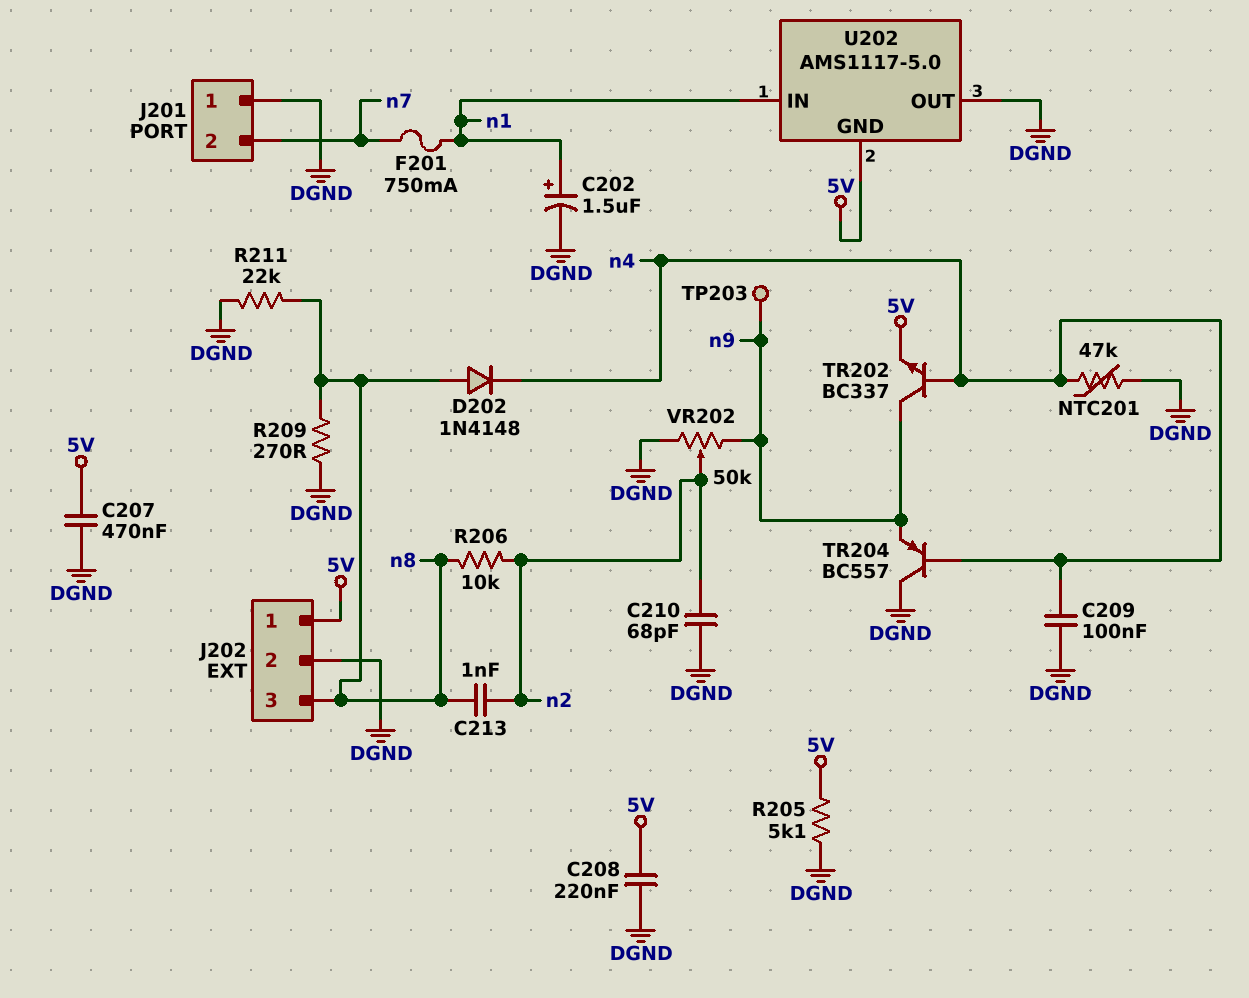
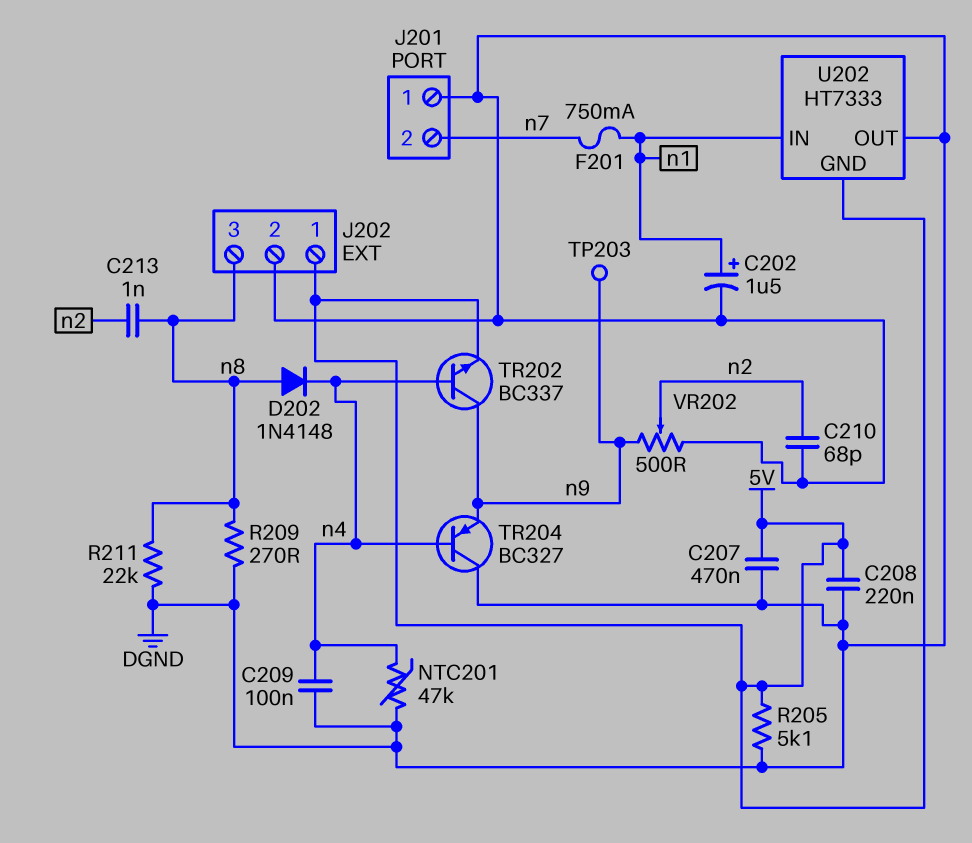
R206: 10k (n2, n8) -> none
TR204: PNP BC557 (B n4, C DGND, E n9) -> PNP BC327 (B n4, C DGND, E n9)
U202: AMS1117-5.0 -> HT7333
VR202: 50k (DGND, n9, wiper n2) -> 500 (DGND, n9, wiper n2)

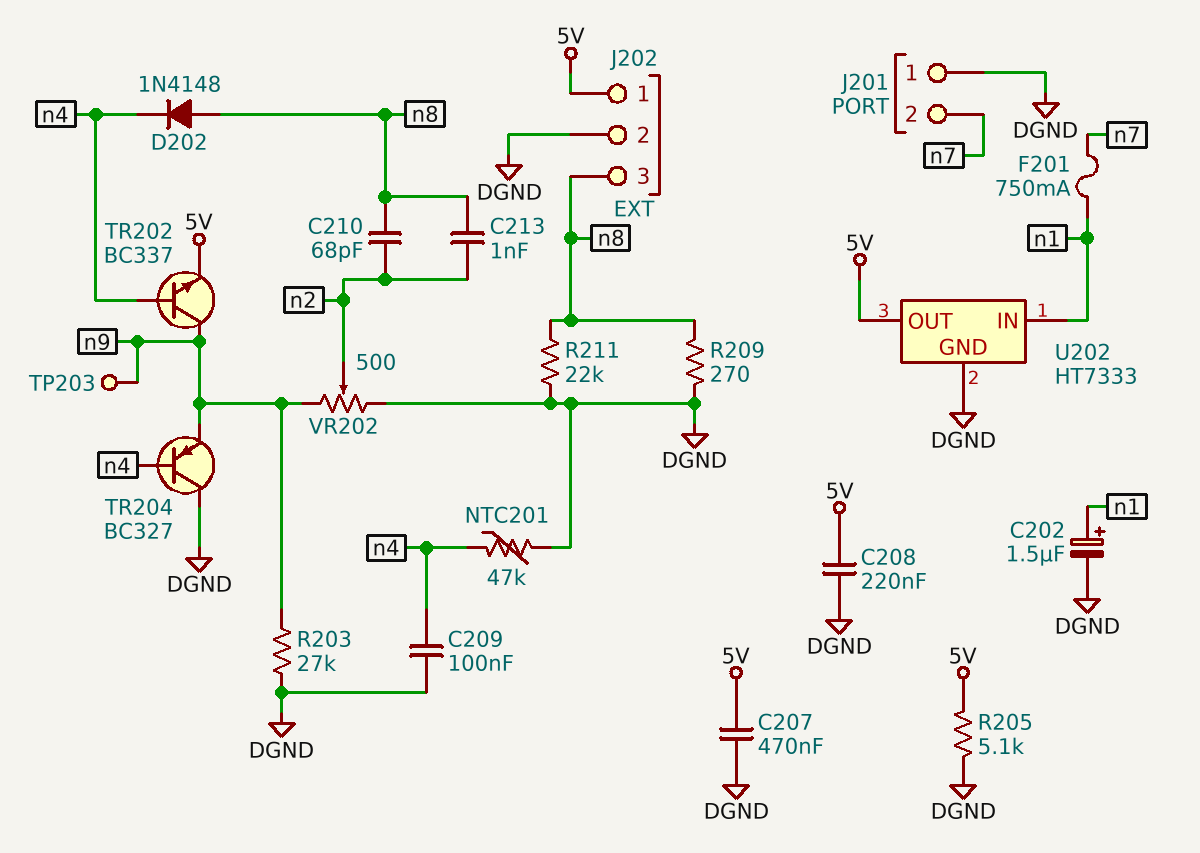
C210: 68pF (DGND, n2) -> 68pF (n2, n8)
R203: none -> 27k (DGND, n9)
U202 pin GND: 5V -> DGND
U202 pin OUT: DGND -> 5V

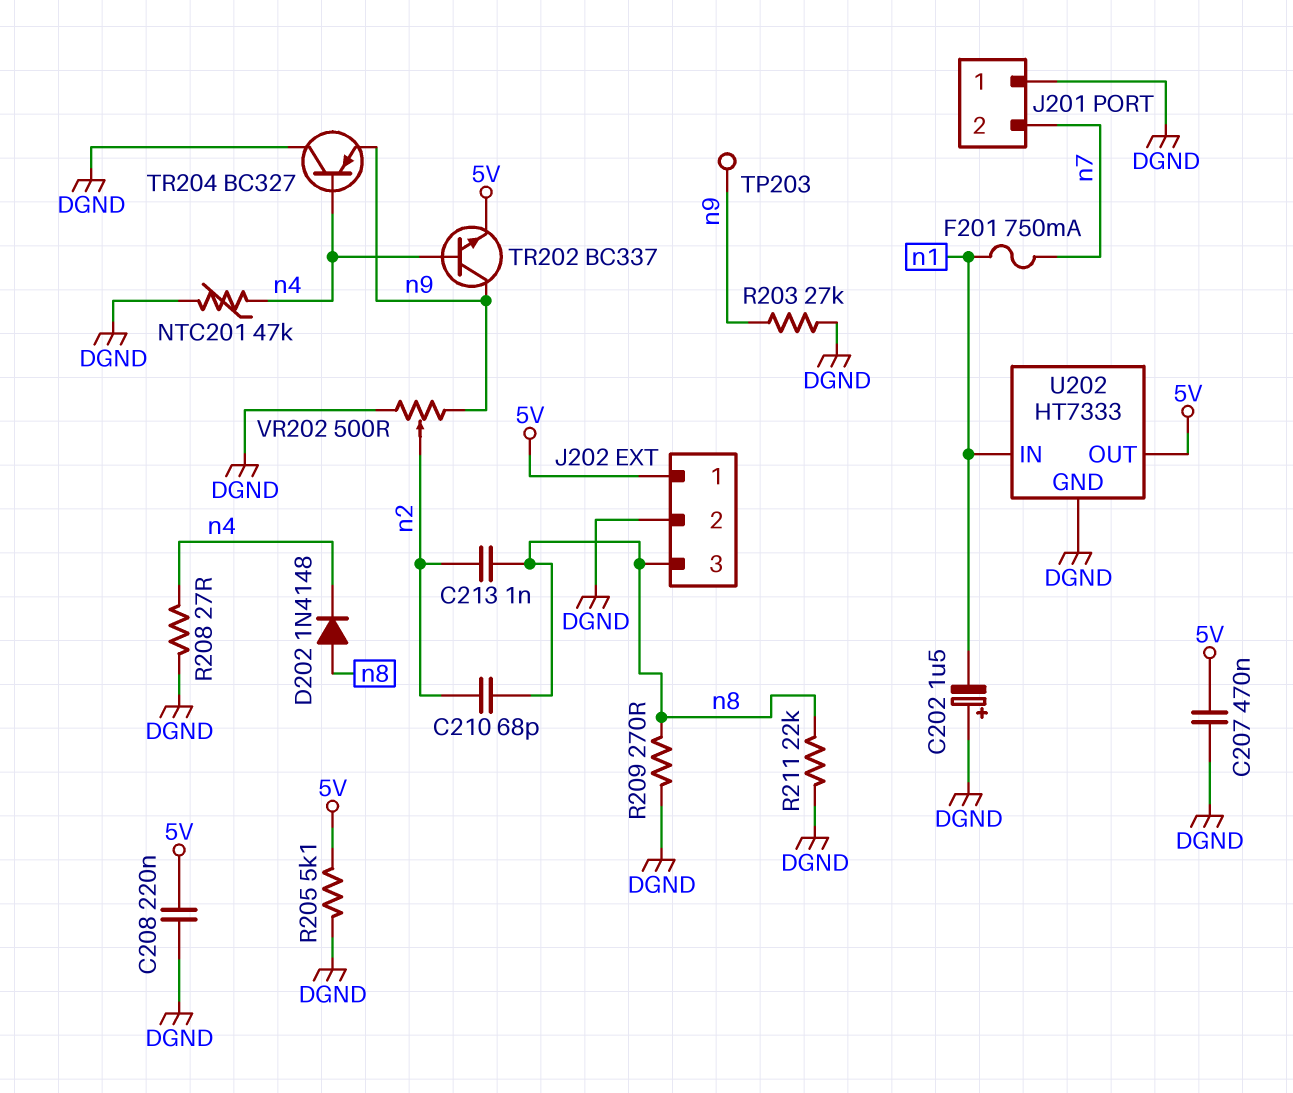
C202: 1.5uF (plus n1, minus DGND) -> 1.5uF (plus DGND, minus n1)
C209: 100nF (DGND, n4) -> none
R208: none -> 27 (DGND, n4)

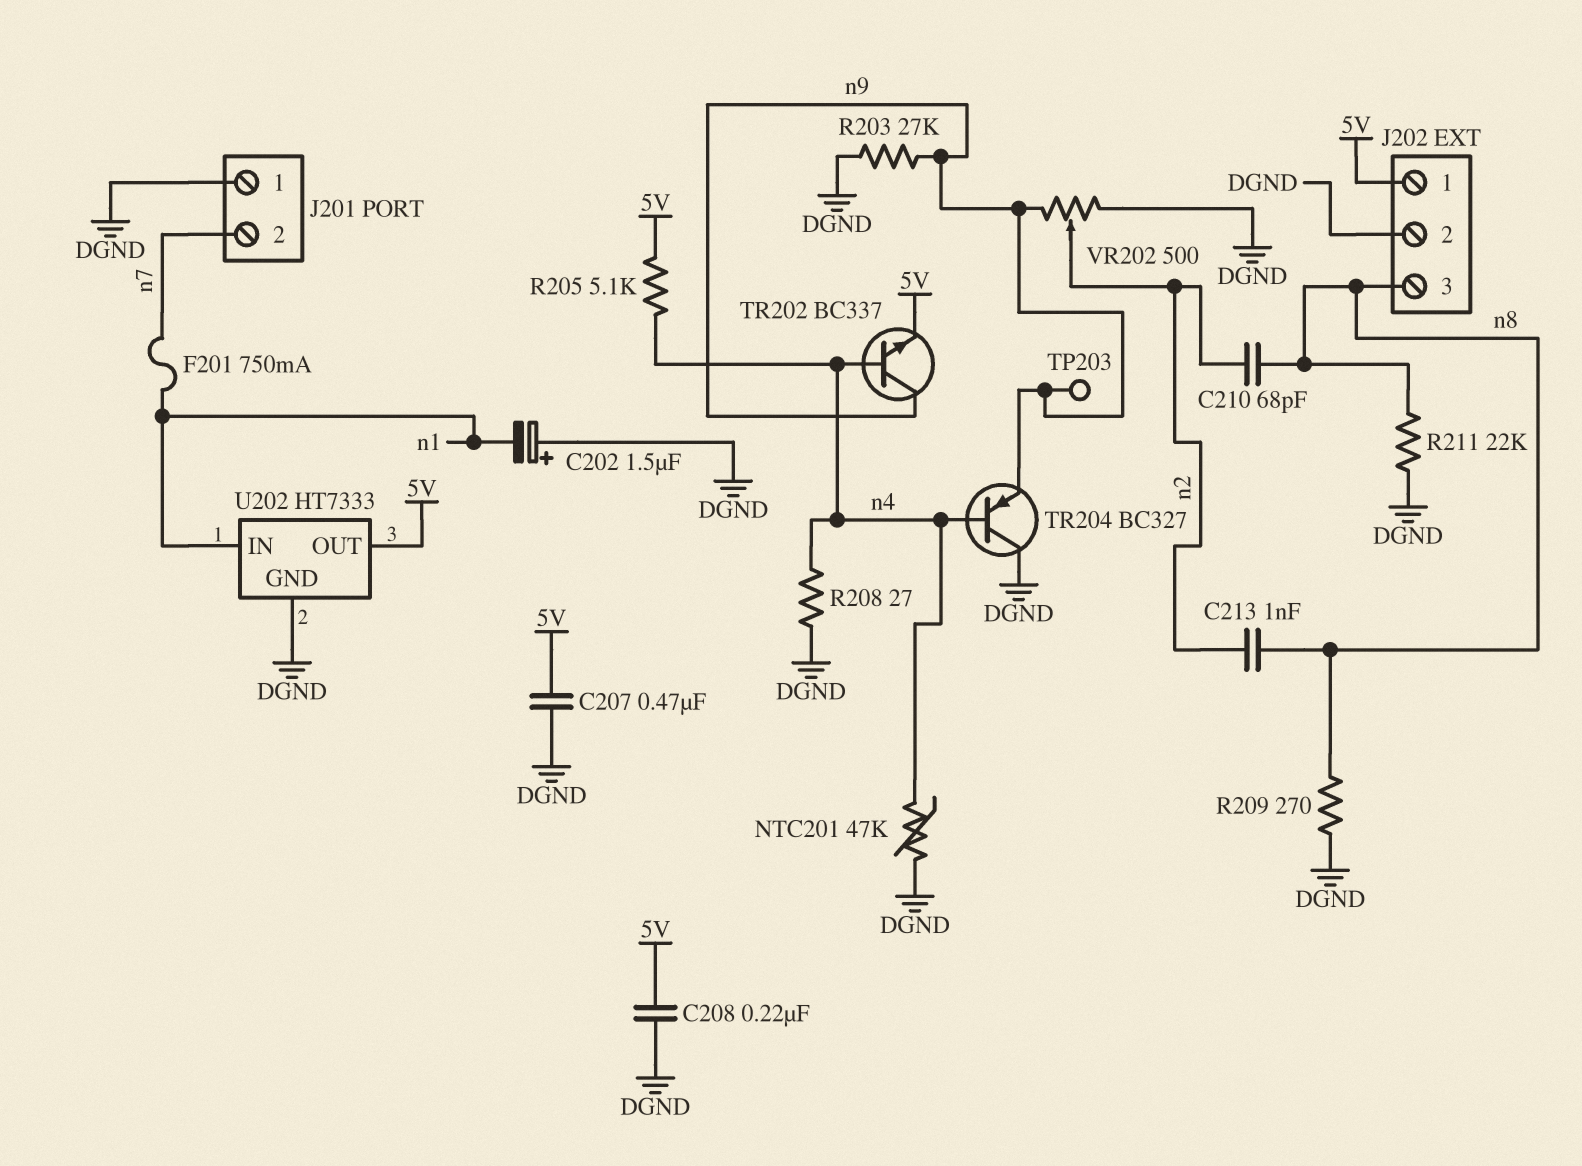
D202: diode 1N4148 (A n8, K n4) -> none
R205: 5.1k (5V, DGND) -> 5.1k (5V, n4)

